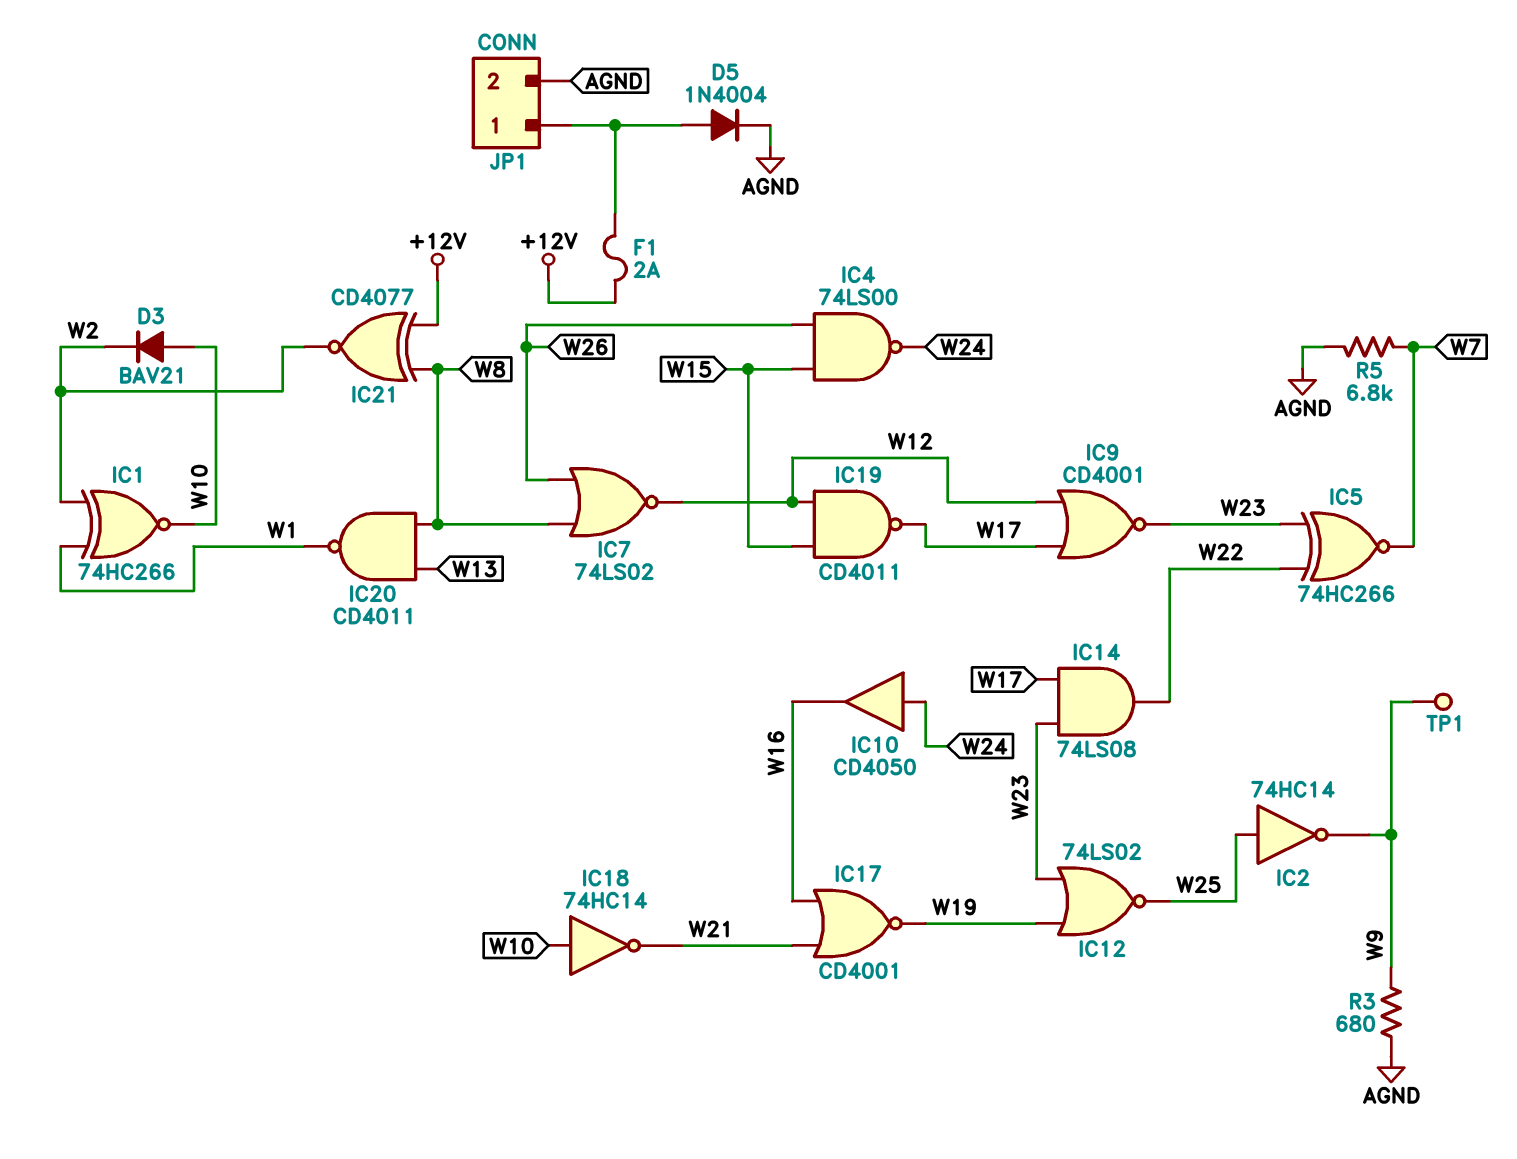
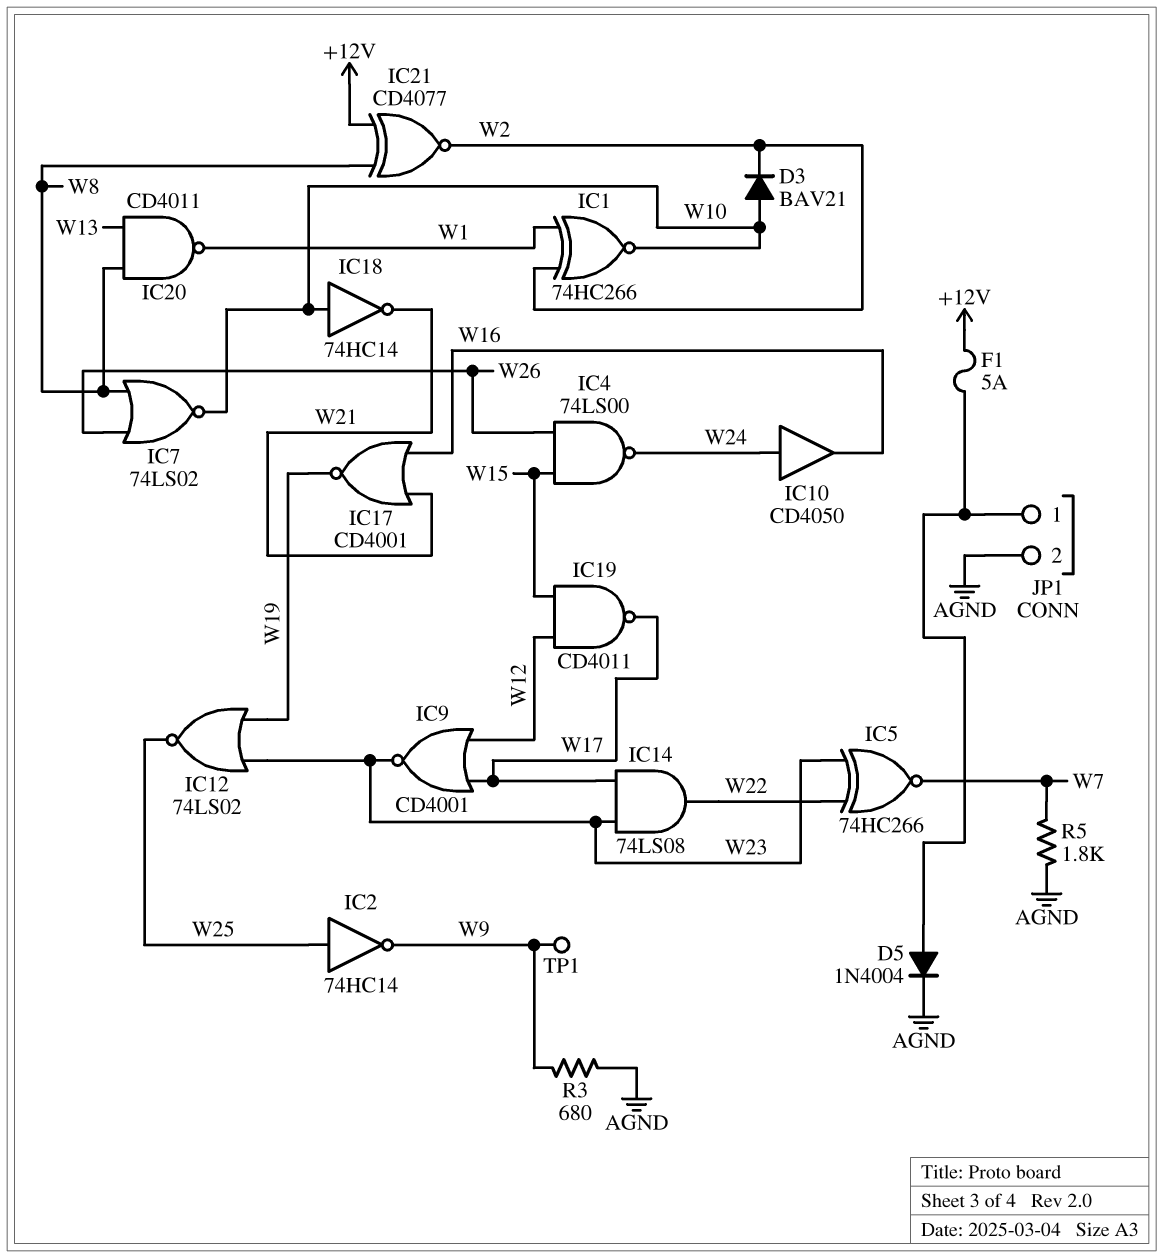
F1: 2A (+12V, JP1/1) -> 5A (+12V, JP1/1)
IC7: NOR 74LS02 (in W8, in W26, out W12) -> NOR 74LS02 (in W8, in W26, out W10)
R5: 6.8k (AGND, W7) -> 1.8k (AGND, W7)

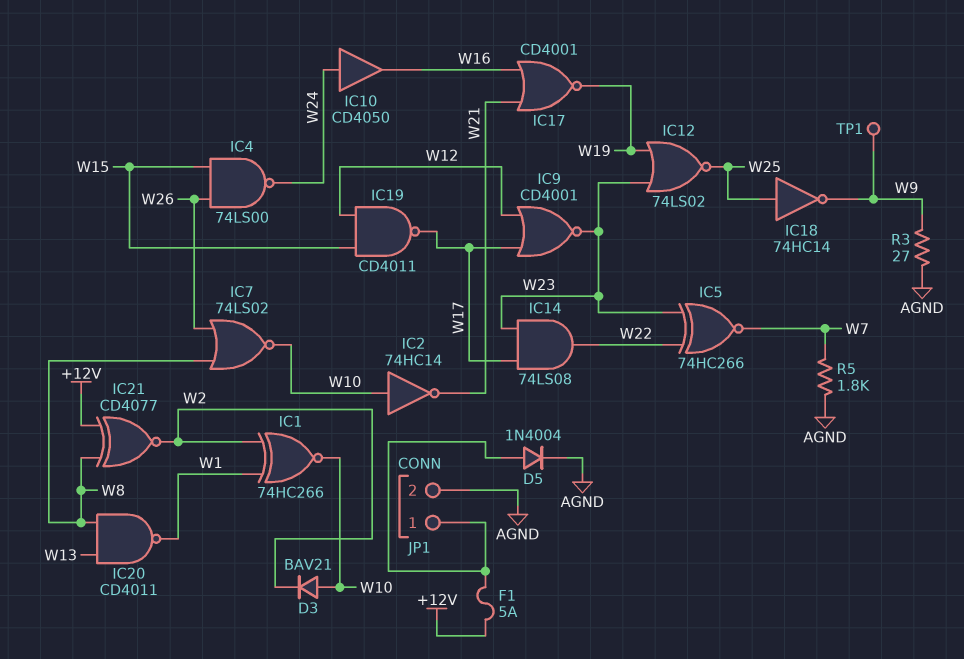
IC2: NOT 74HC14 (in W25, out W9) -> NOT 74HC14 (in W10, out W21)
IC18: NOT 74HC14 (in W10, out W21) -> NOT 74HC14 (in W25, out W9)
R3: 680 (AGND, W9) -> 27 (AGND, W9)

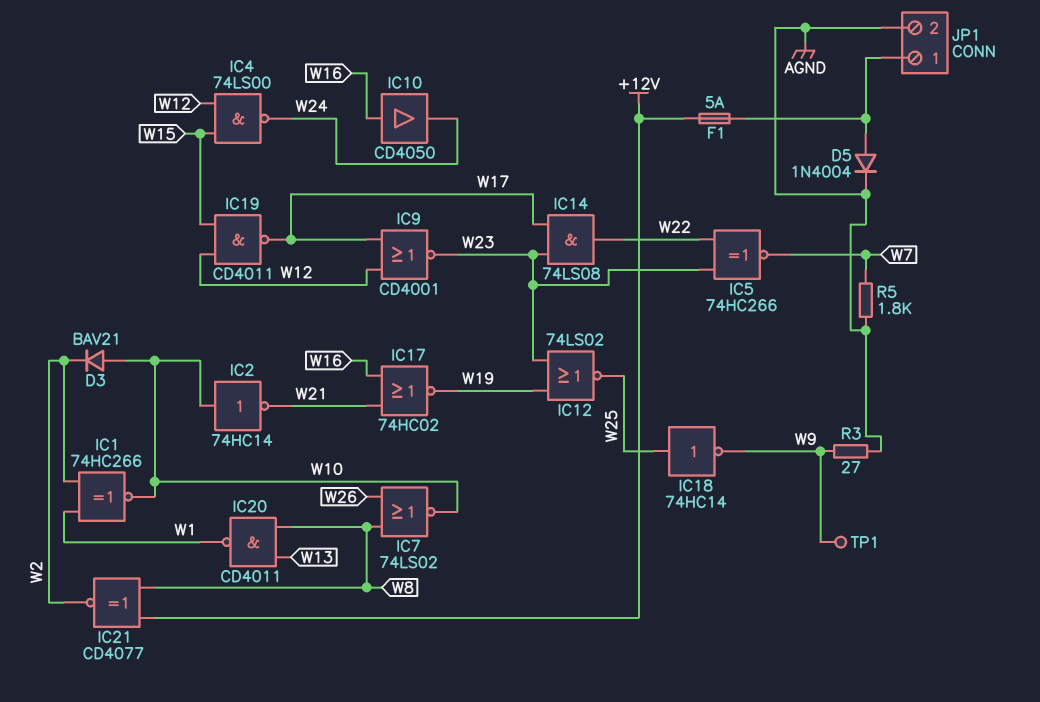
IC4: NAND 74LS00 (in W15, in W26, out W24) -> NAND 74LS00 (in W12, in W15, out W24)
IC10: buffer CD4050 (in W24, out W16) -> buffer CD4050 (in W16, out W24)
IC17: NOR CD4001 (in W16, in W21, out W19) -> NOR 74HC02 (in W16, in W21, out W19)

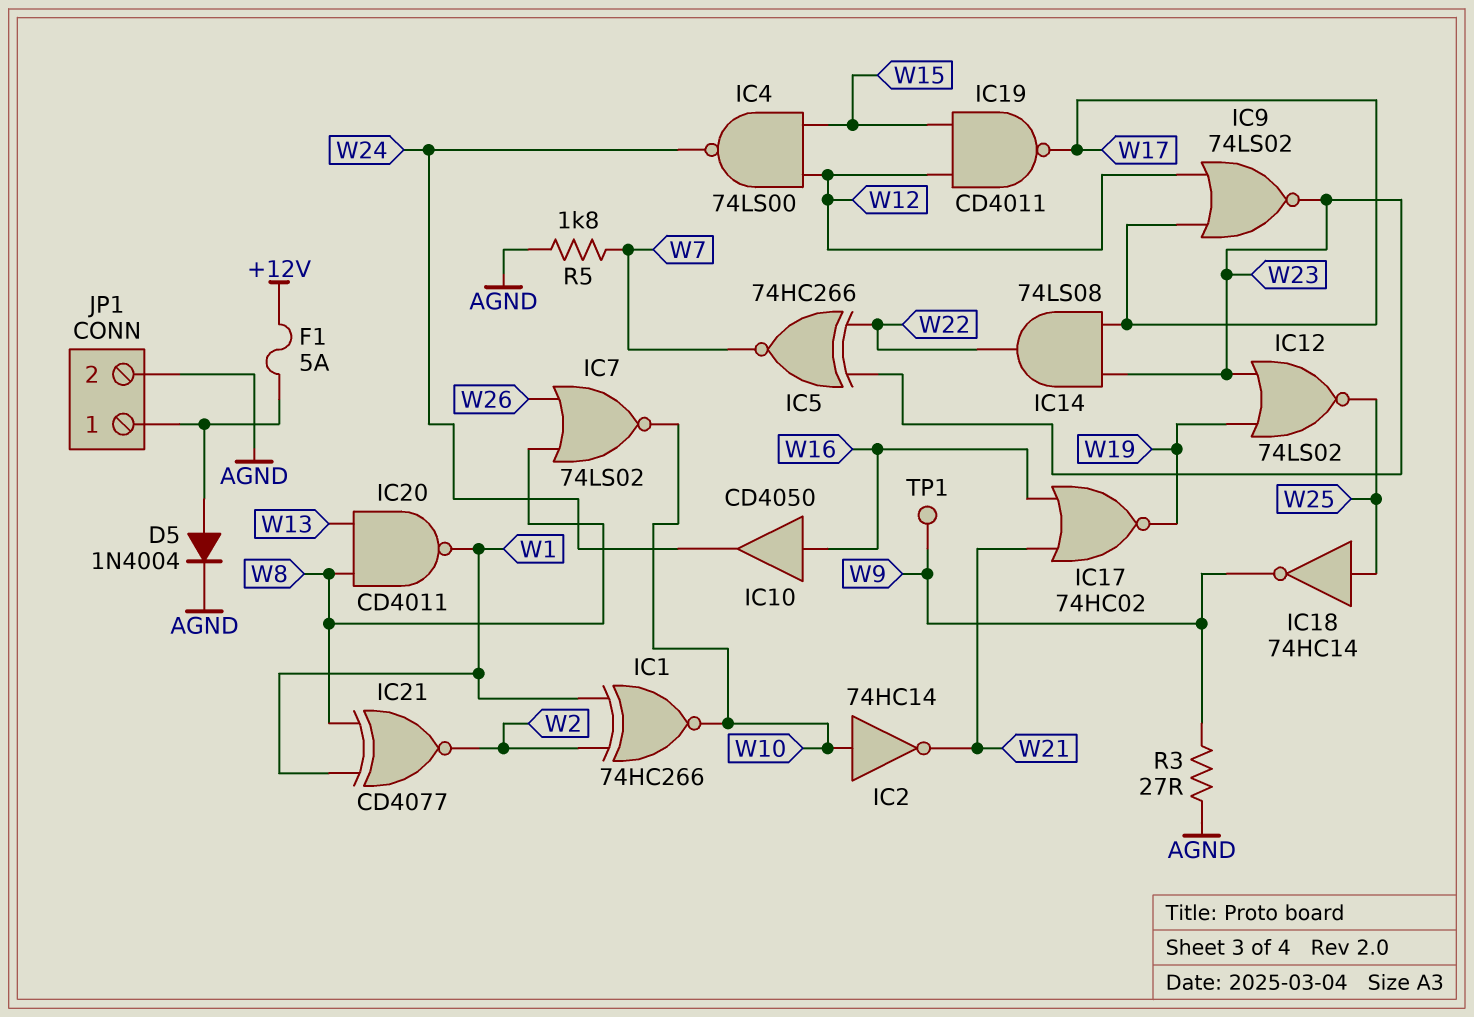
D3: diode BAV21 (A W10, K W2) -> none
IC9: NOR CD4001 (in W12, in W17, out W23) -> NOR 74LS02 (in W12, in W17, out W23)
IC21: XNOR CD4077 (in +12V, in W8, out W2) -> XNOR CD4077 (in W1, in W8, out W2)

